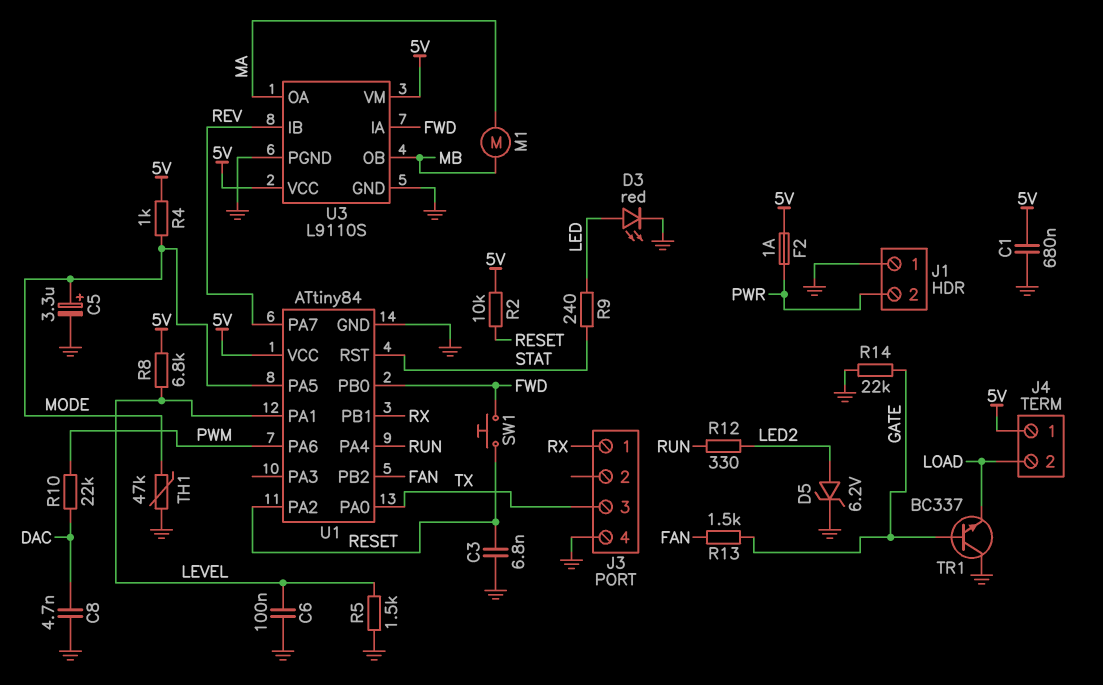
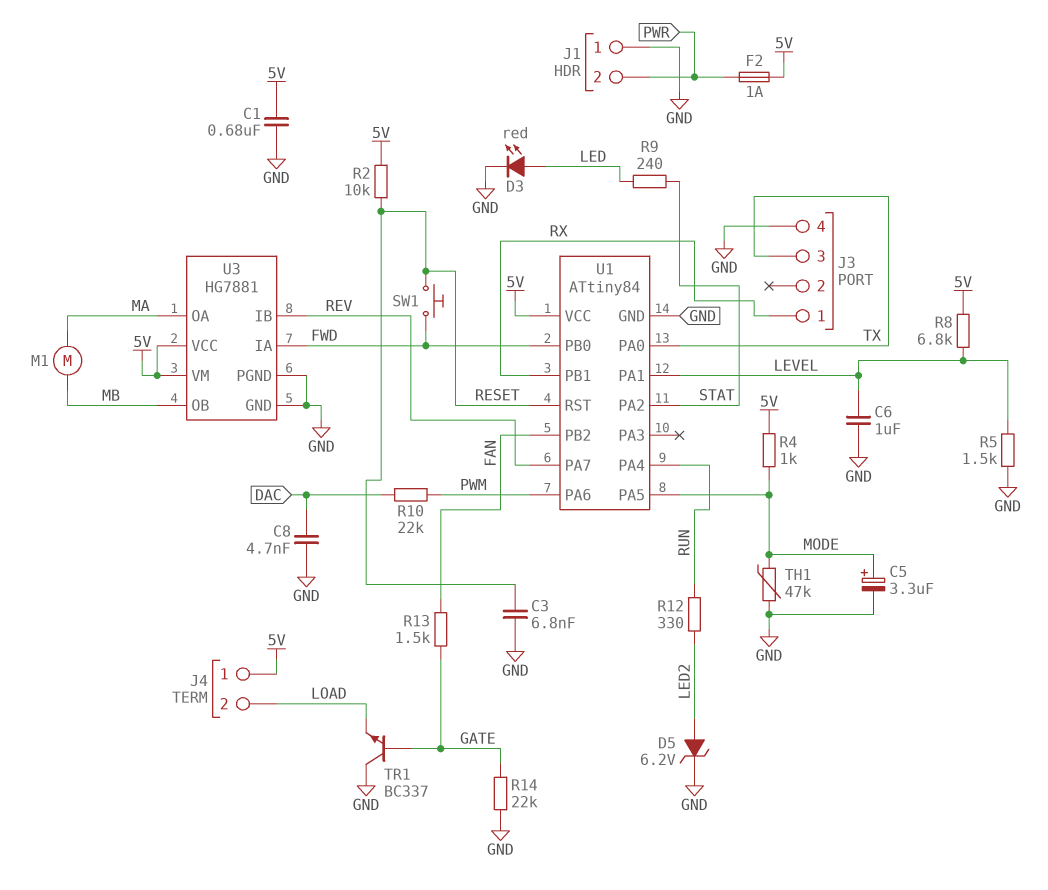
C6: 100nF (GND, LEVEL) -> 1uF (GND, LEVEL)
U1 pin PA2: RESET -> STAT
U1 pin RST: STAT -> RESET
U3: L9110S -> HG7881

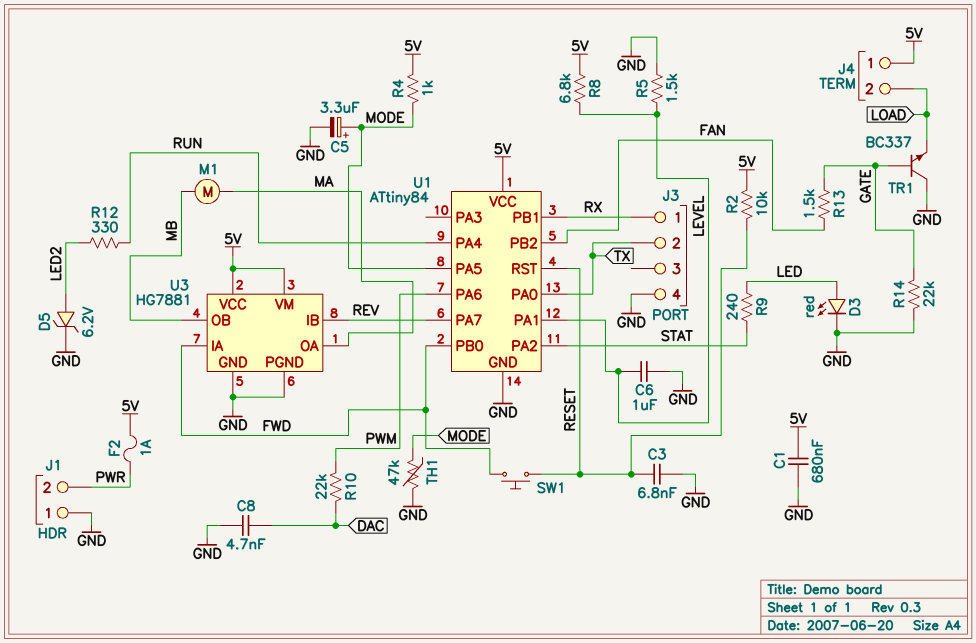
J3 pin 2: none -> TX
J3 pin 3: TX -> none

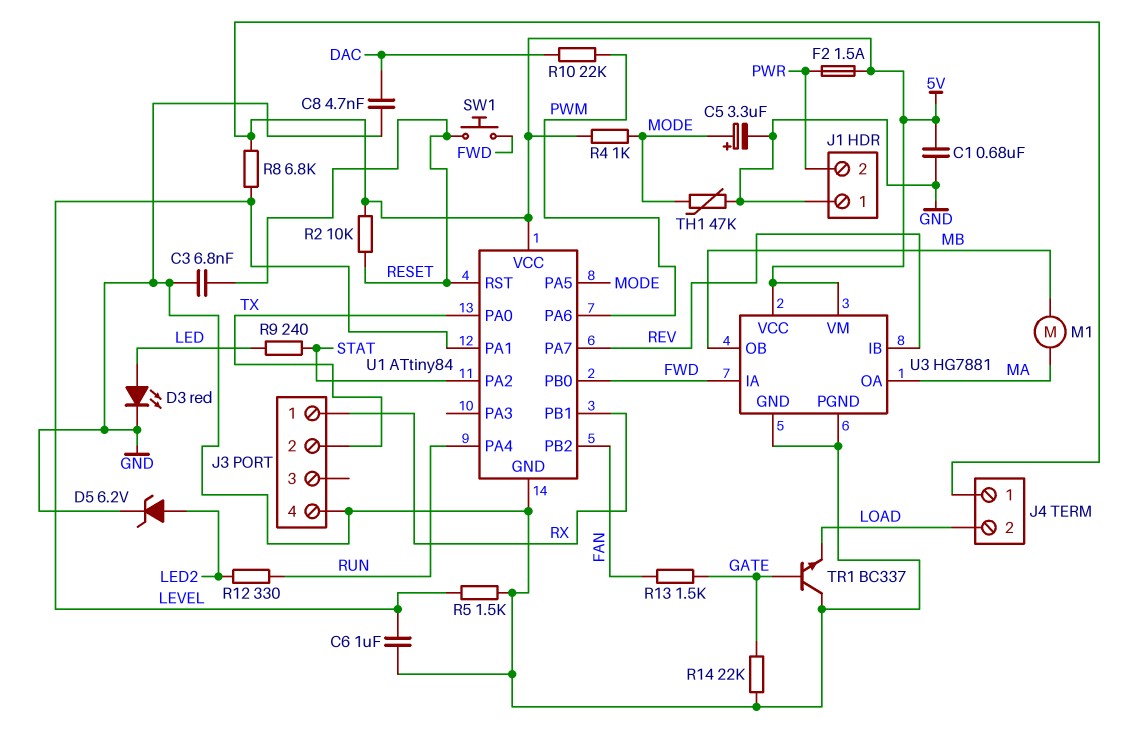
F2: 1A (5V, PWR) -> 1.5A (5V, PWR)

